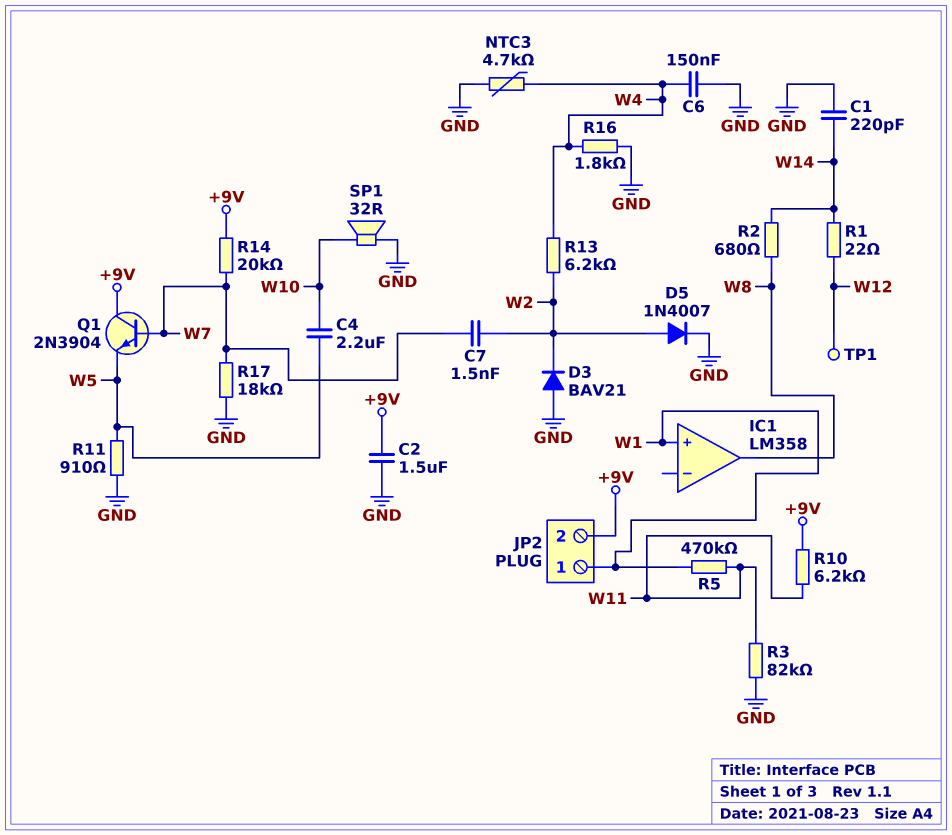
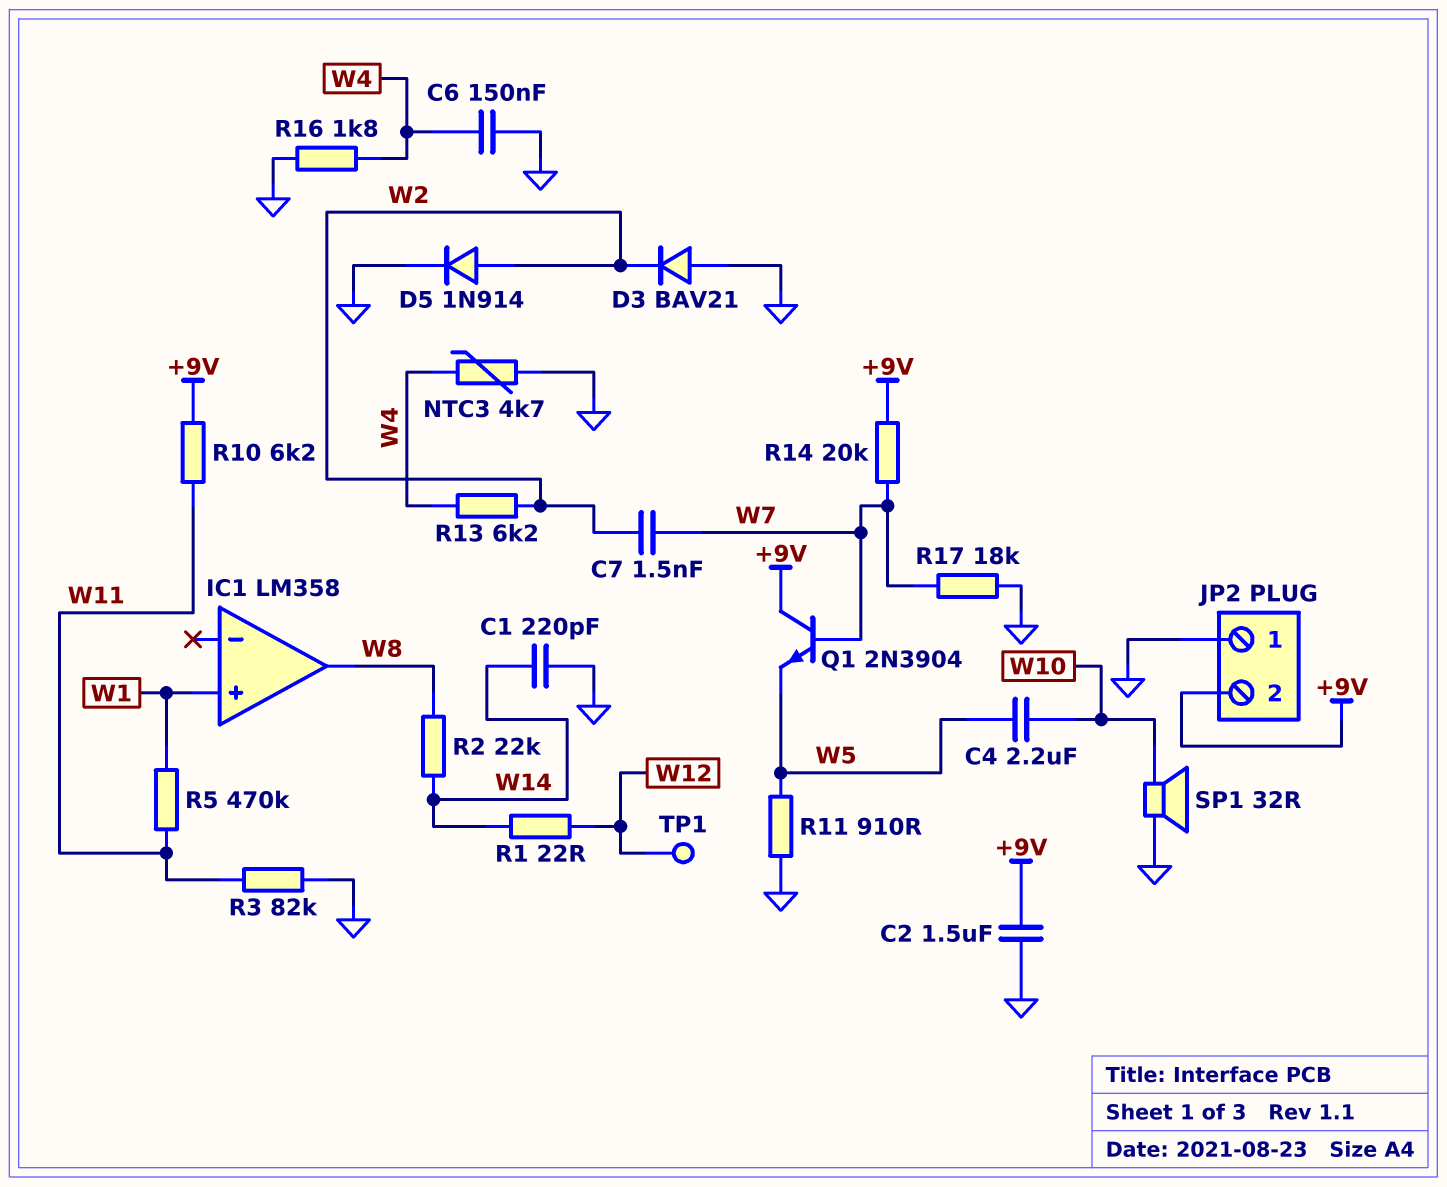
D5: diode 1N4007 (A W2, K GND) -> diode 1N914 (A W2, K GND)
JP2 pin 1: W1 -> GND
R2: 680 (W8, W14) -> 22k (W8, W14)

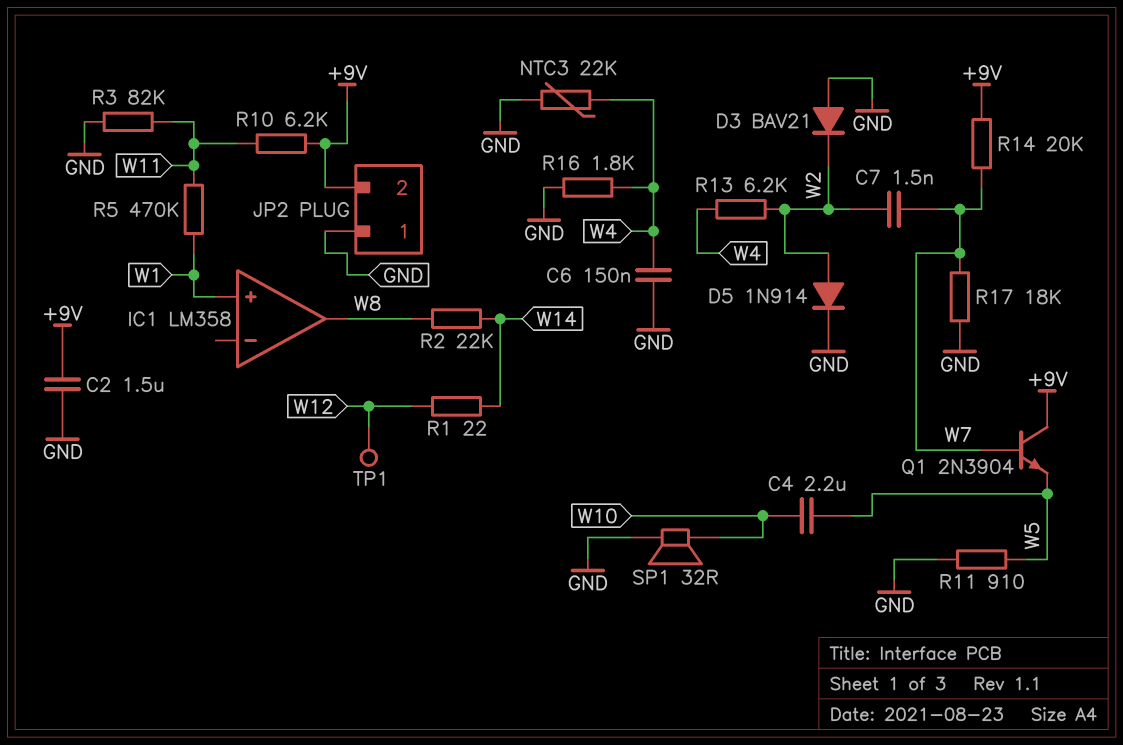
C1: 220pF (GND, W14) -> none
NTC3: 4.7k (GND, W4) -> 22k (GND, W4)

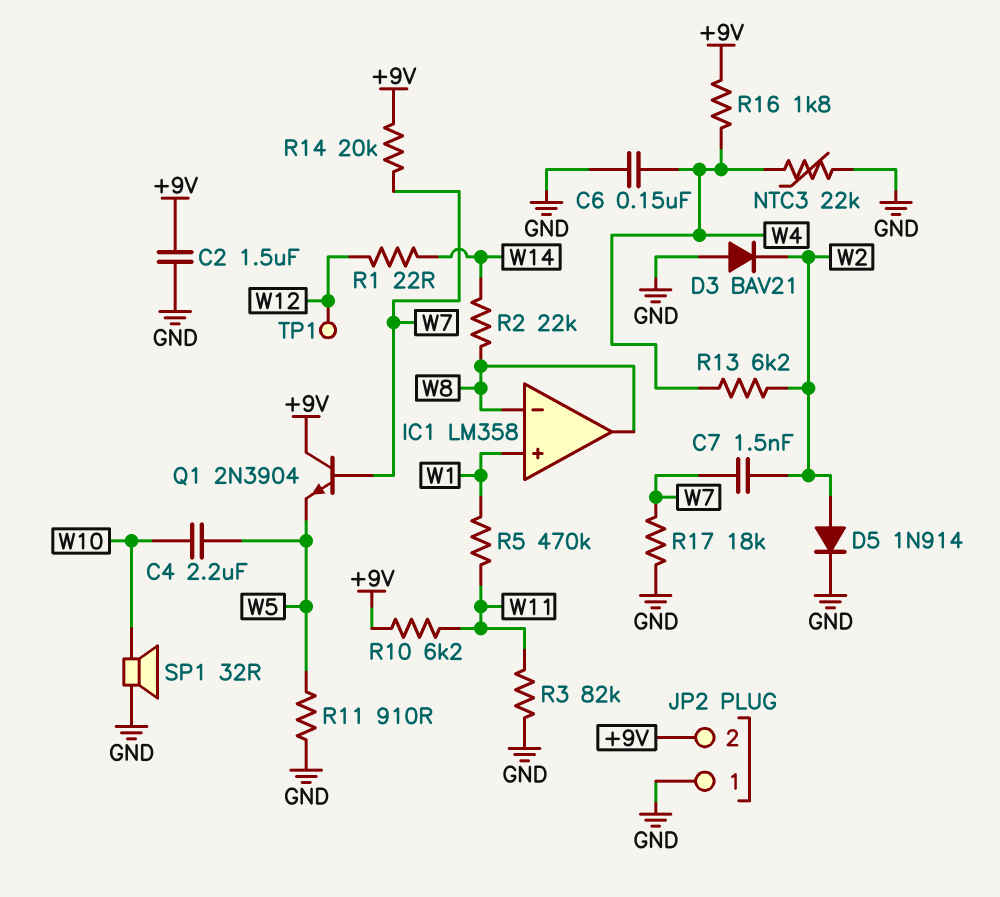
IC1 pin in-: none -> W8
R16: 1.8k (GND, W4) -> 1.8k (+9V, W4)

